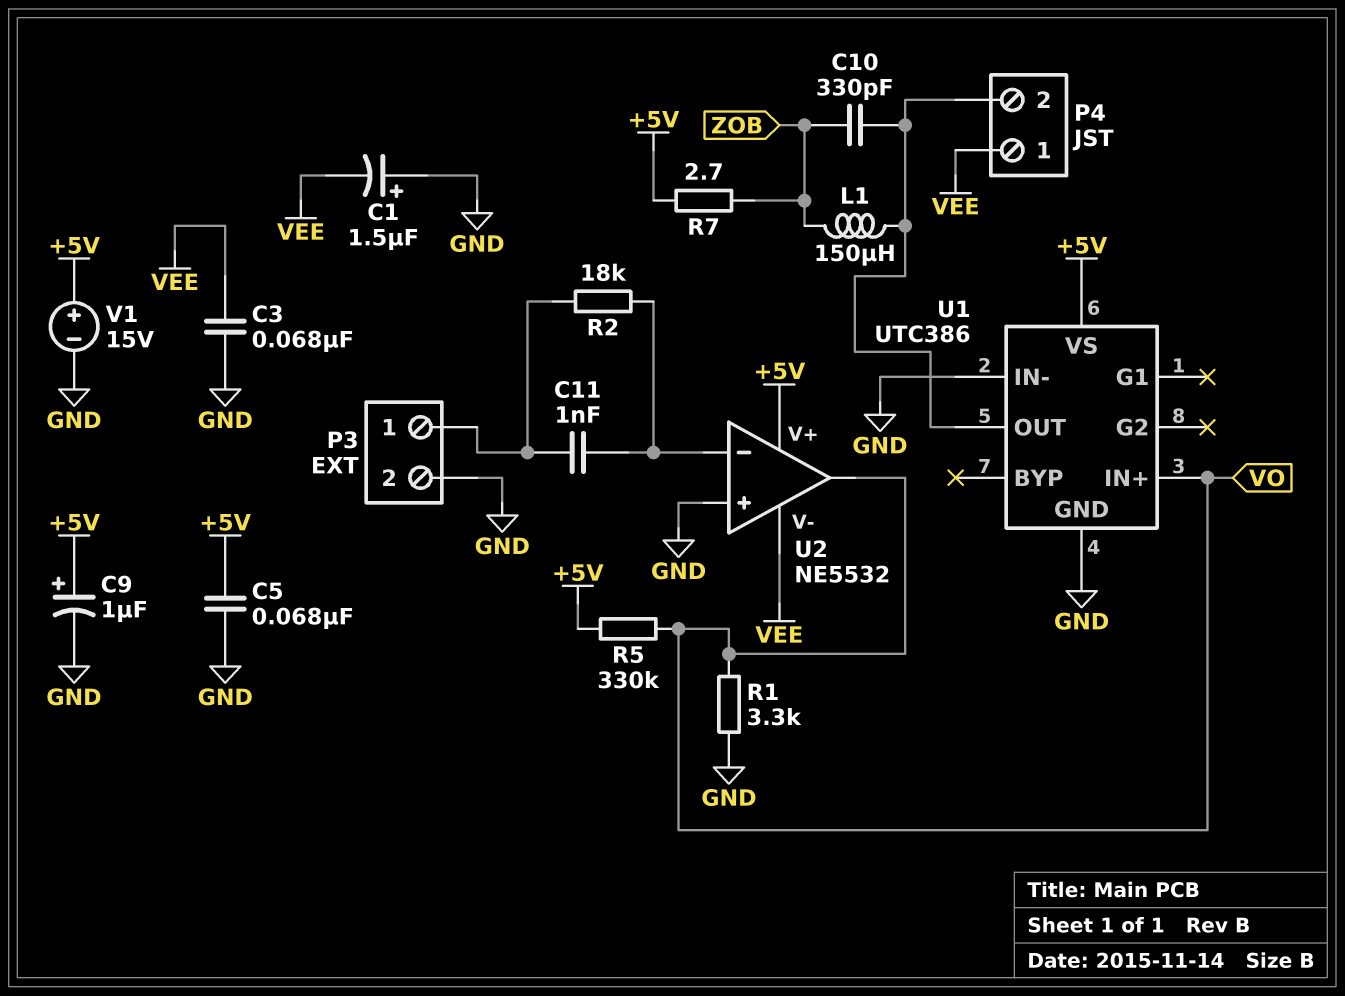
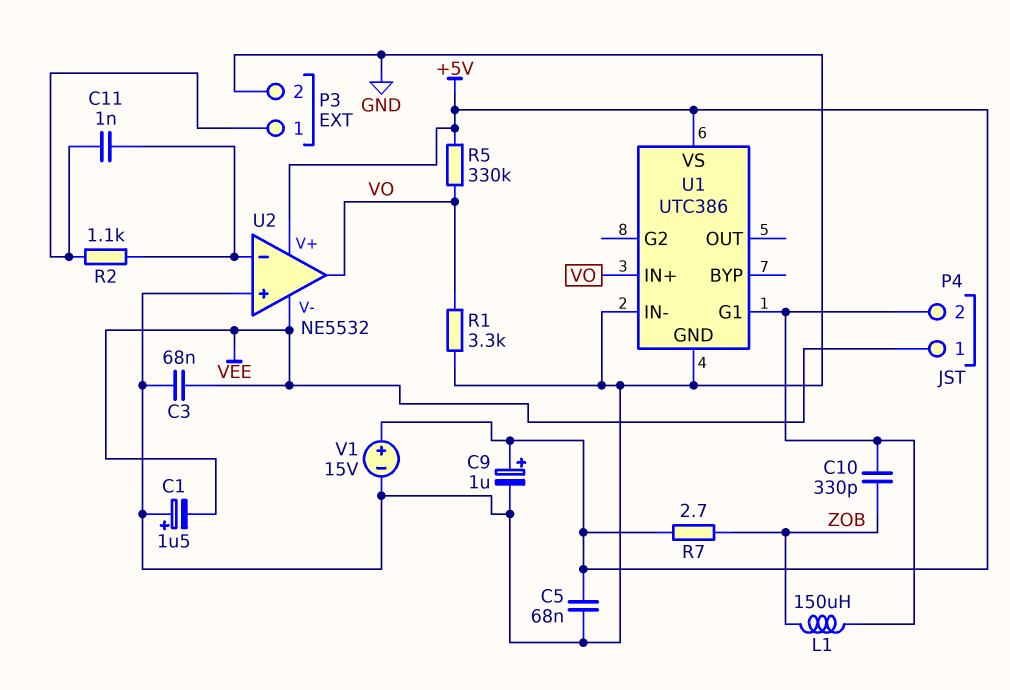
R2: 18k (P3/1, U2/in-) -> 1.1k (P3/1, U2/in-)
U1 pin G1: none -> P4/2
U1 pin OUT: P4/2 -> none

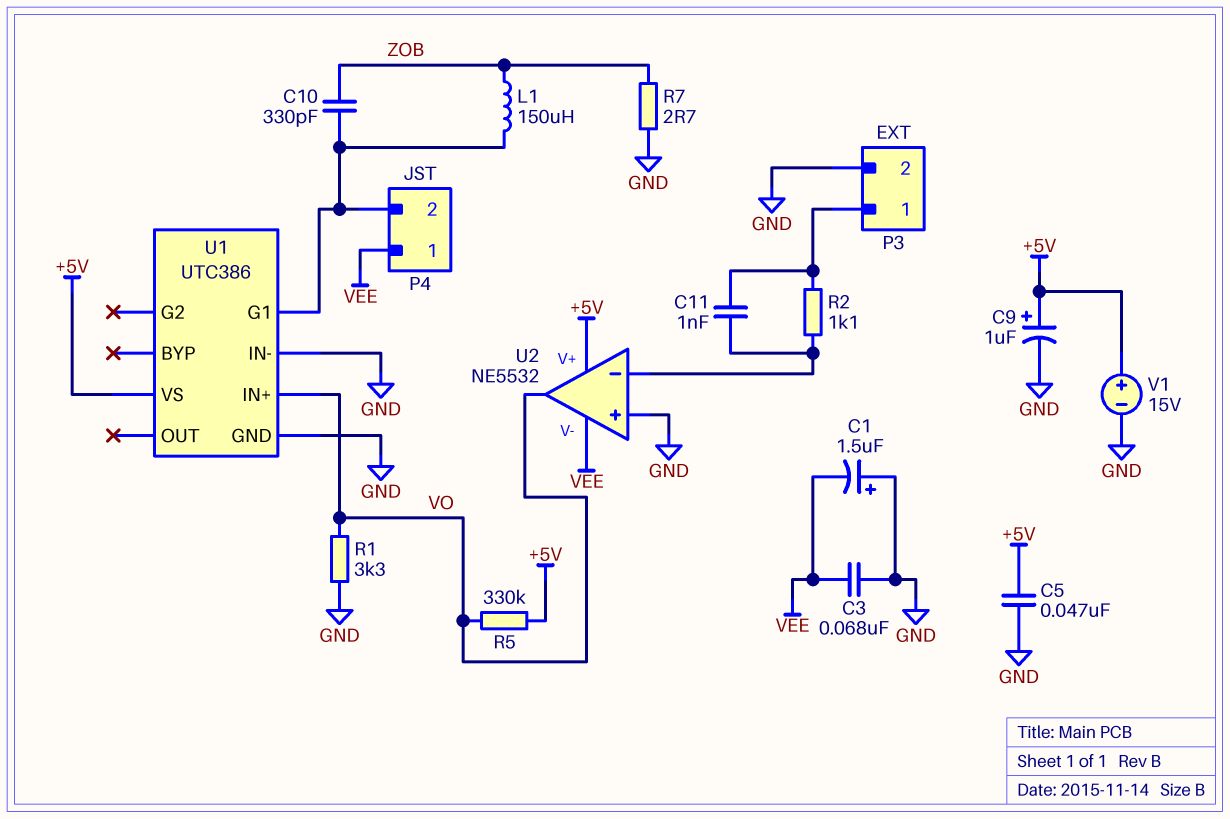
C5: 68nF (+5V, GND) -> 47nF (+5V, GND)
R7: 2.7 (+5V, ZOB) -> 2.7 (GND, ZOB)

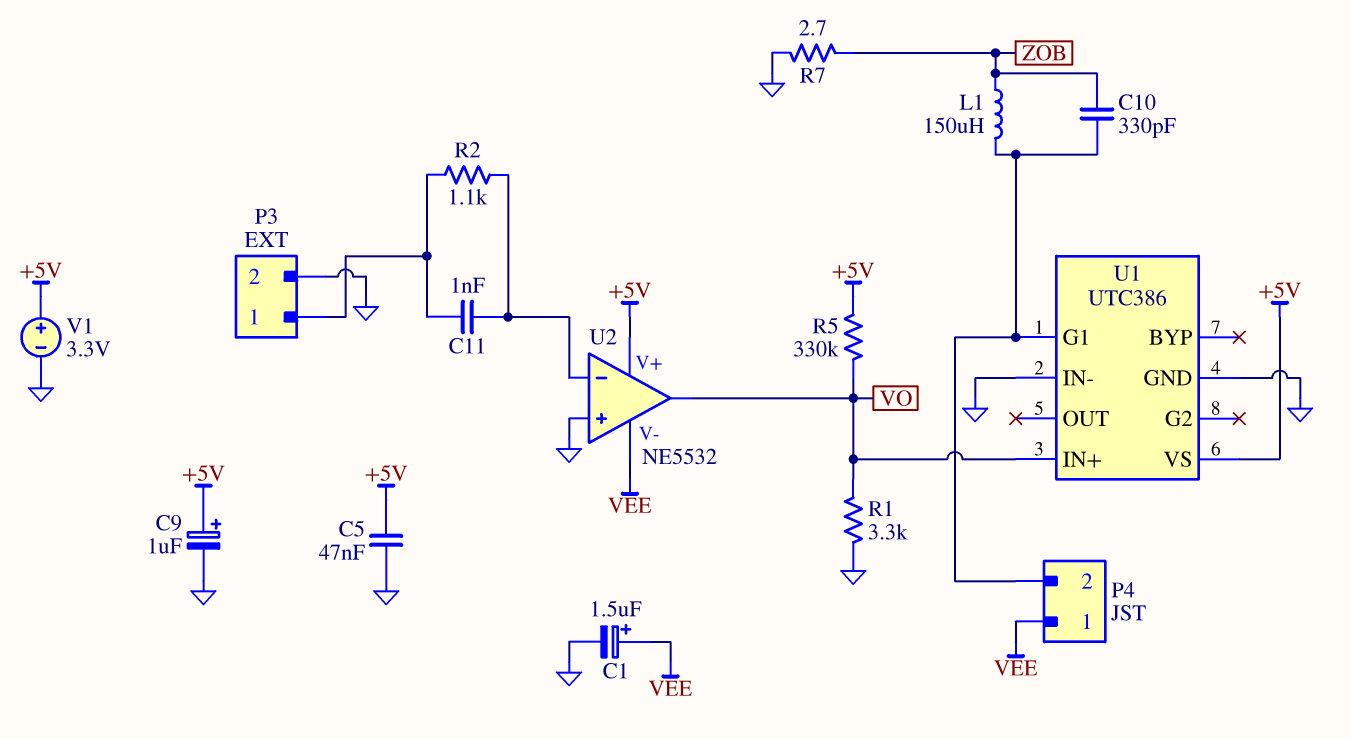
C1: 1.5uF (plus GND, minus VEE) -> 1.5uF (plus VEE, minus GND)
C3: 68nF (GND, VEE) -> none
V1: 15V (plus +5V, minus GND) -> 3.3V (plus +5V, minus GND)

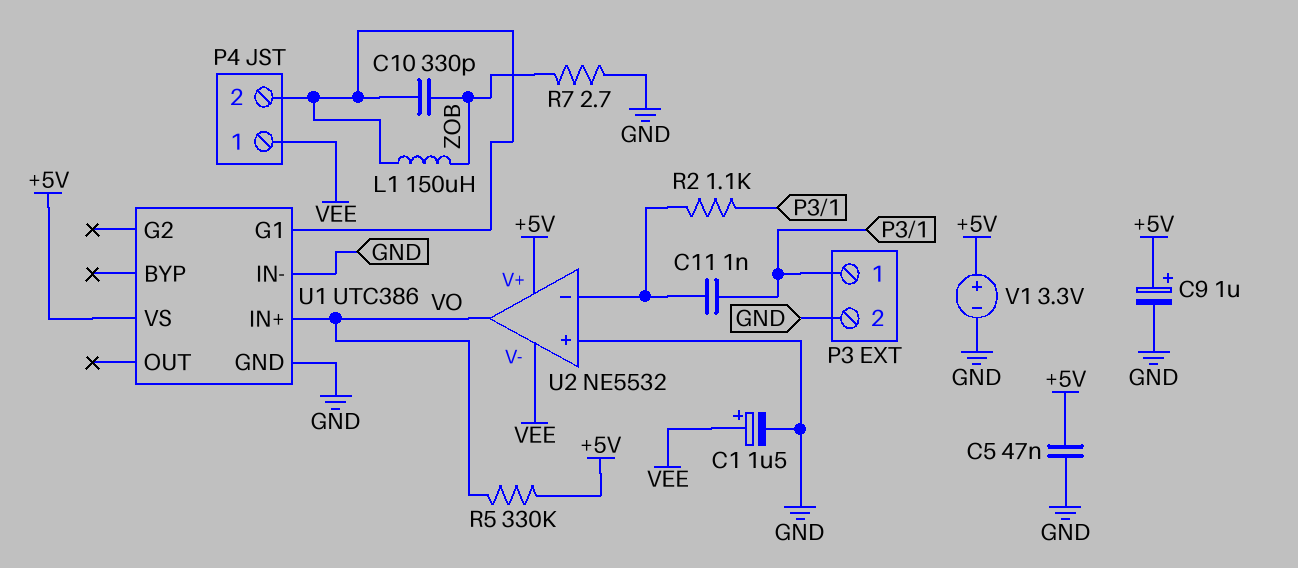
R1: 3.3k (GND, VO) -> none

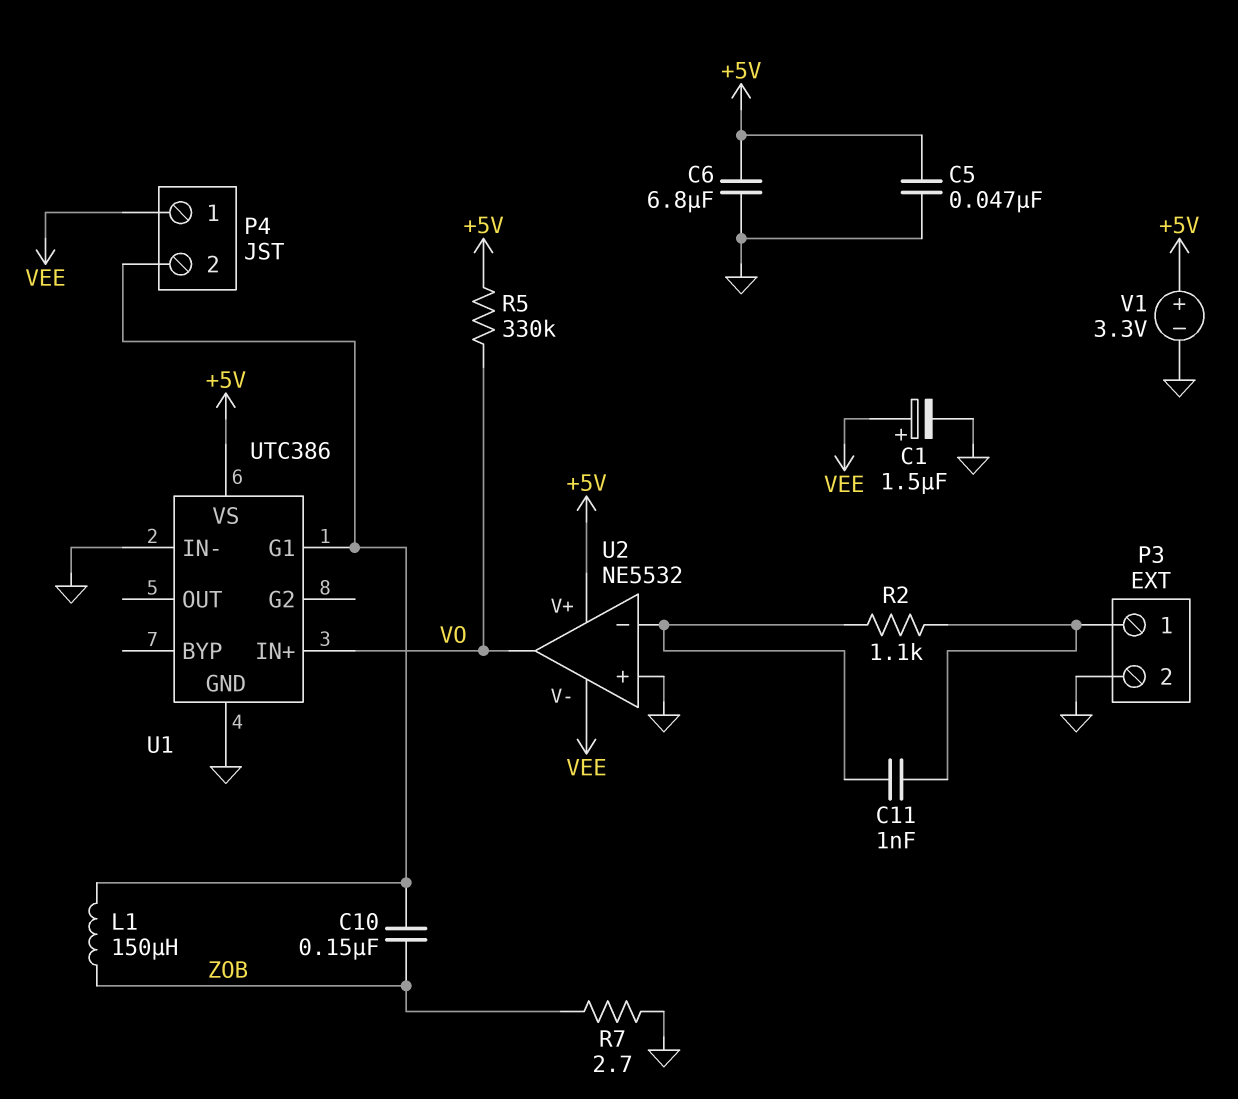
C6: none -> 6.8uF (+5V, GND)
C9: 1uF (plus +5V, minus GND) -> none
C10: 330pF (P4/2, ZOB) -> 150nF (P4/2, ZOB)

